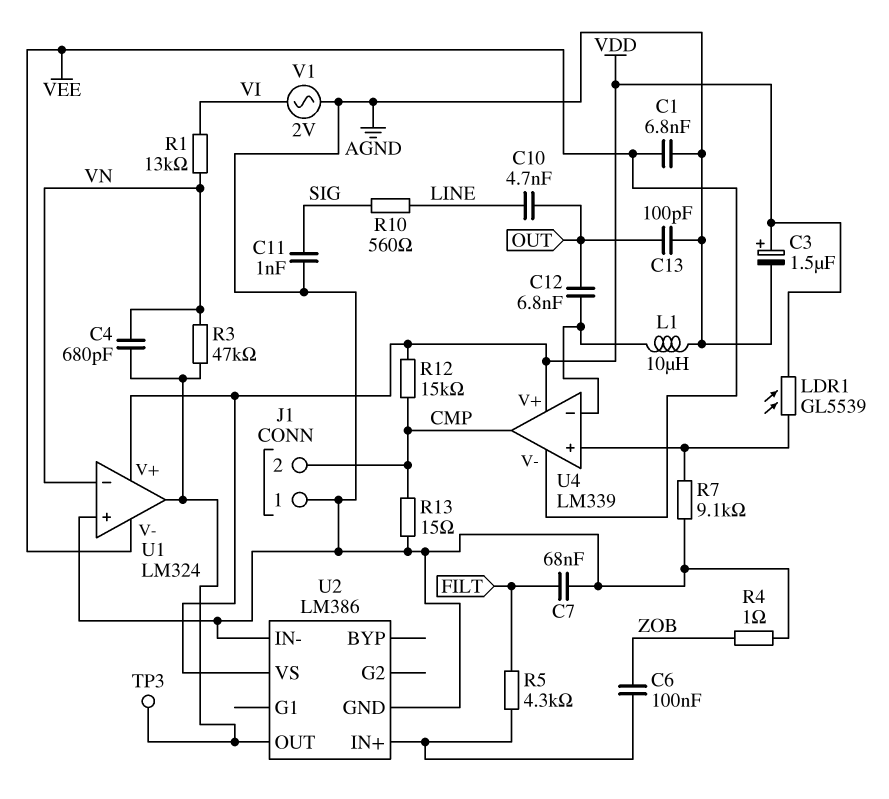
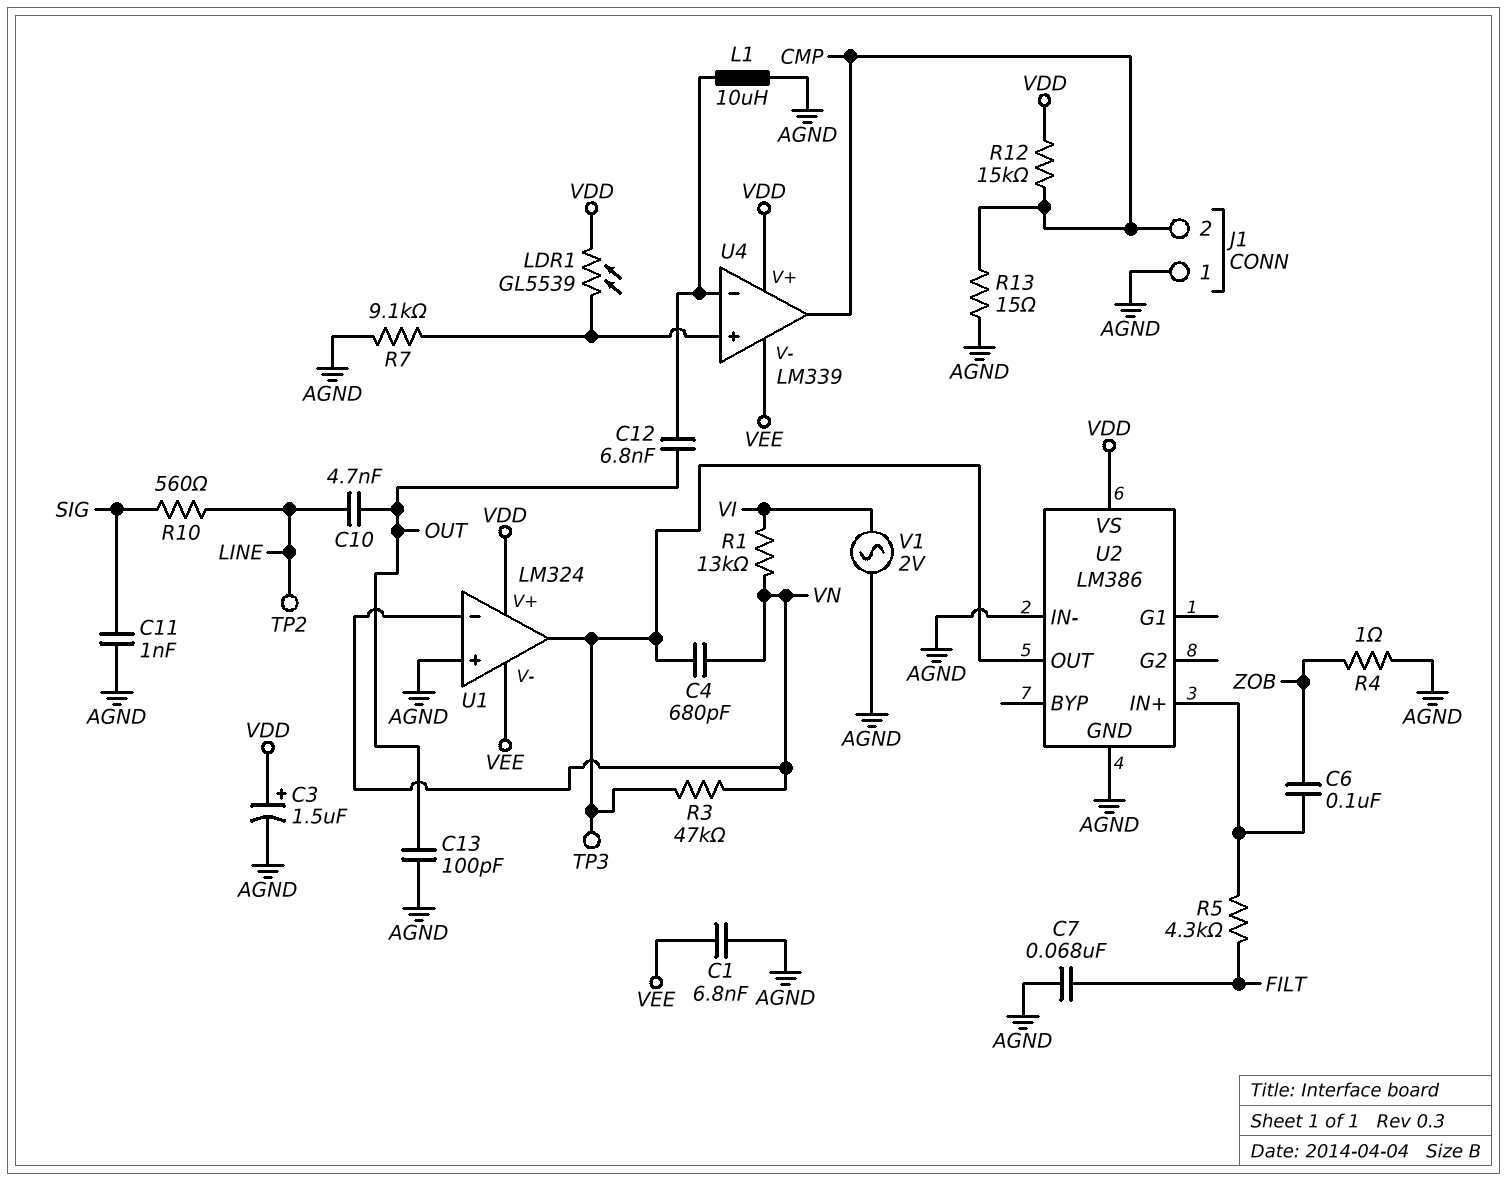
TP2: none -> test point (LINE)

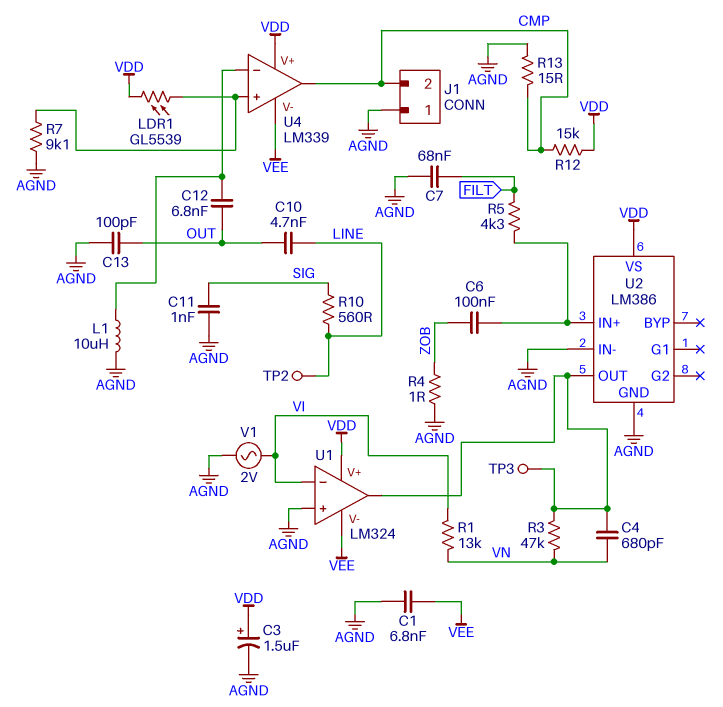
U1 pin in-: VN -> VI

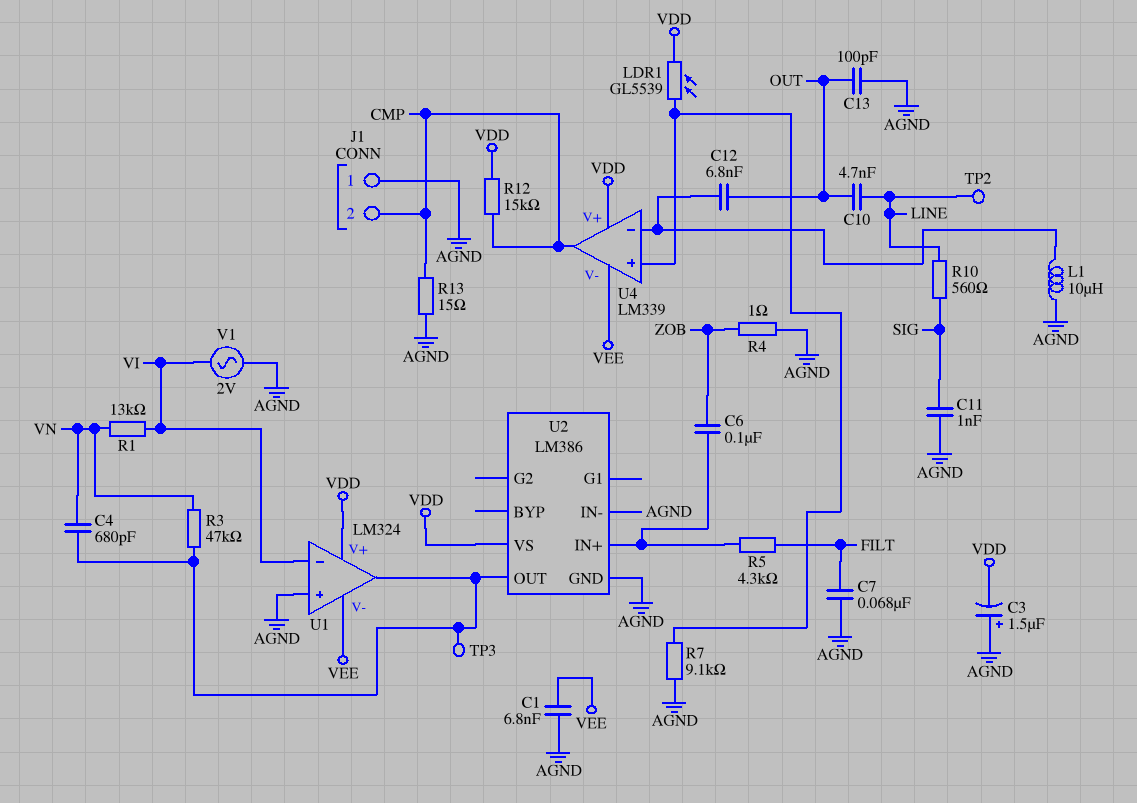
C3: 1.5uF (plus VDD, minus AGND) -> 1.5uF (plus AGND, minus VDD)

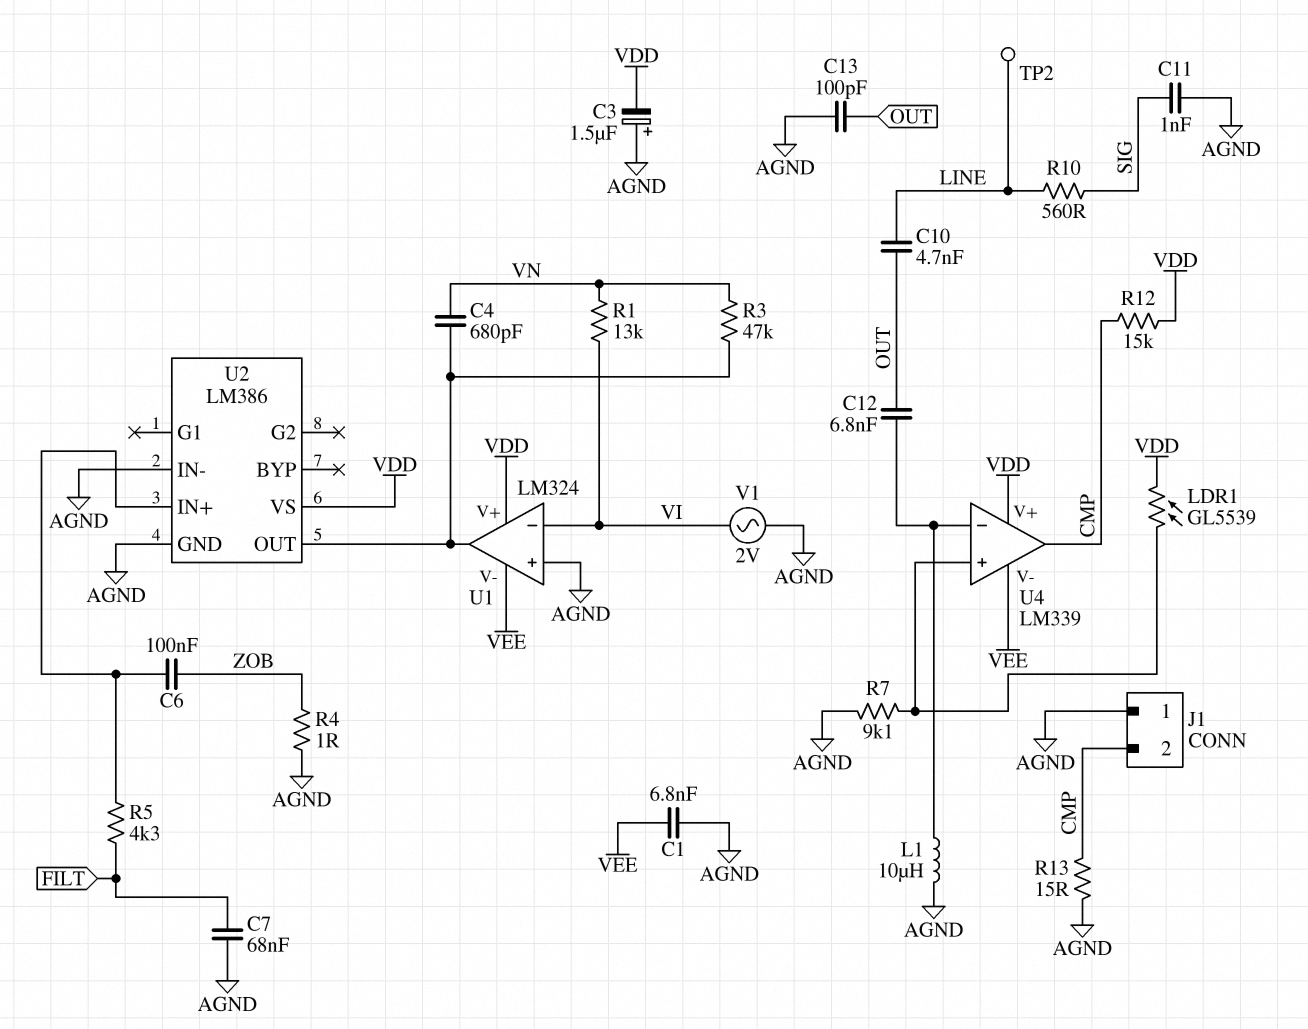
TP3: test point (U1/out) -> none

